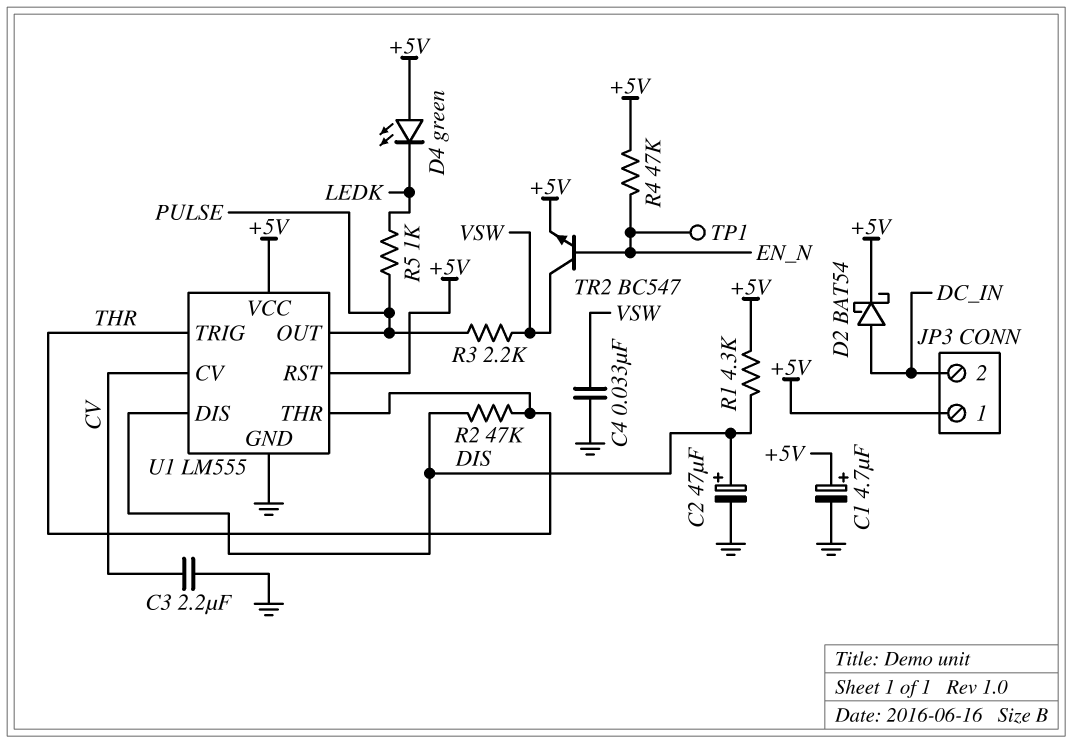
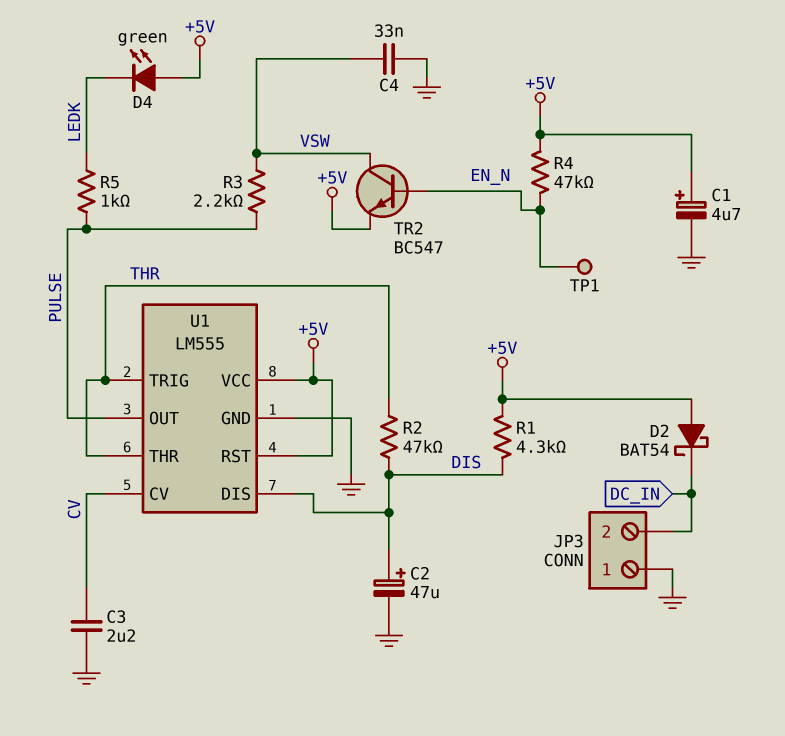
D2: schottky BAT54 (A DC_IN, K +5V) -> schottky BAT54 (A +5V, K DC_IN)
JP3 pin 1: +5V -> GND

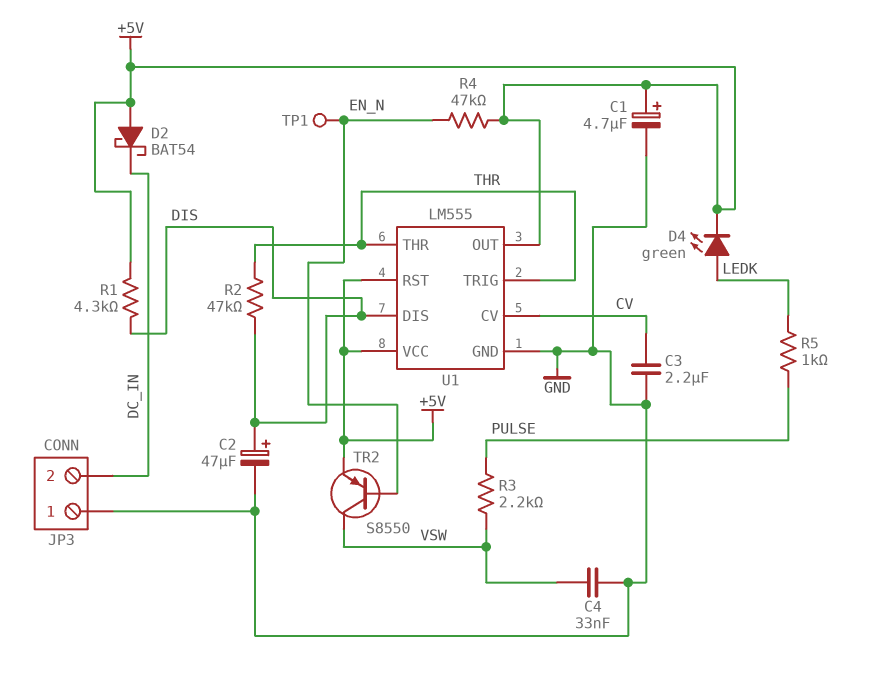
D4: LED green (A +5V, K LEDK) -> LED green (A LEDK, K +5V)
TR2: NPN BC547 (B EN_N, C VSW, E +5V) -> PNP S8550 (B EN_N, C VSW, E +5V)
U1 pin OUT: PULSE -> +5V

